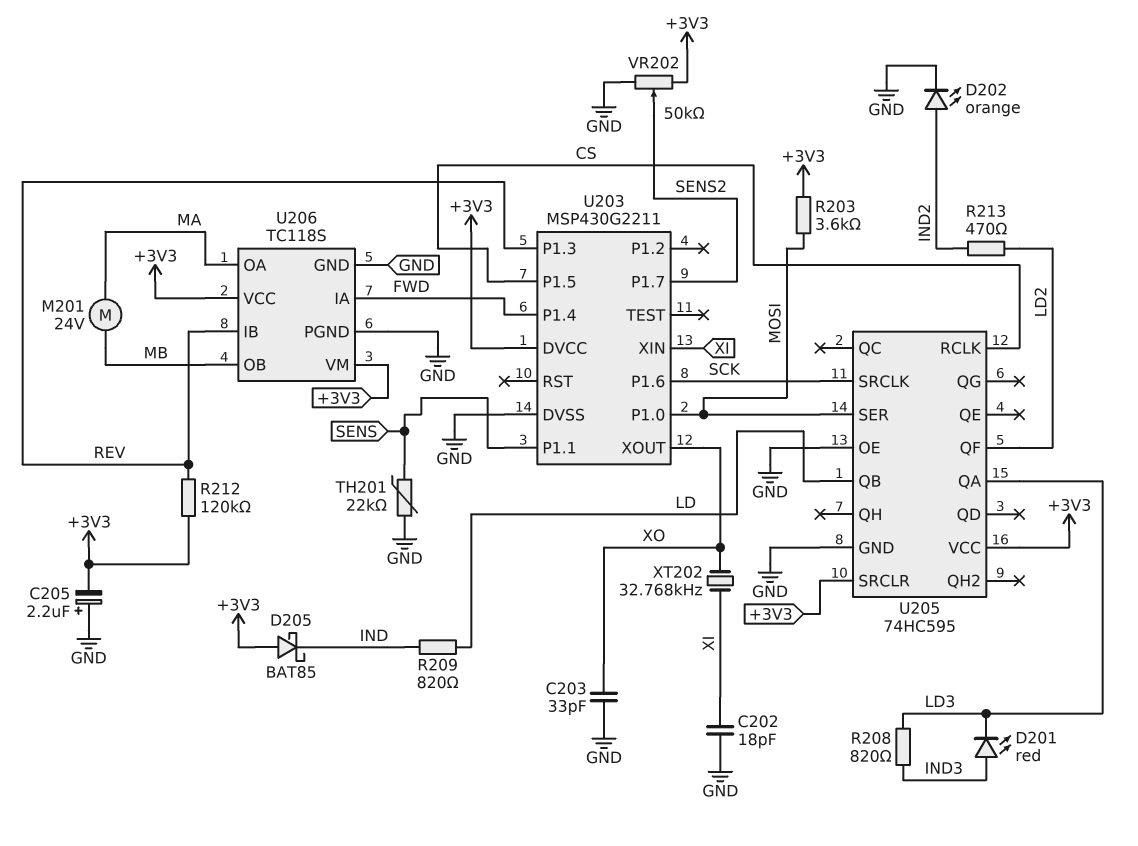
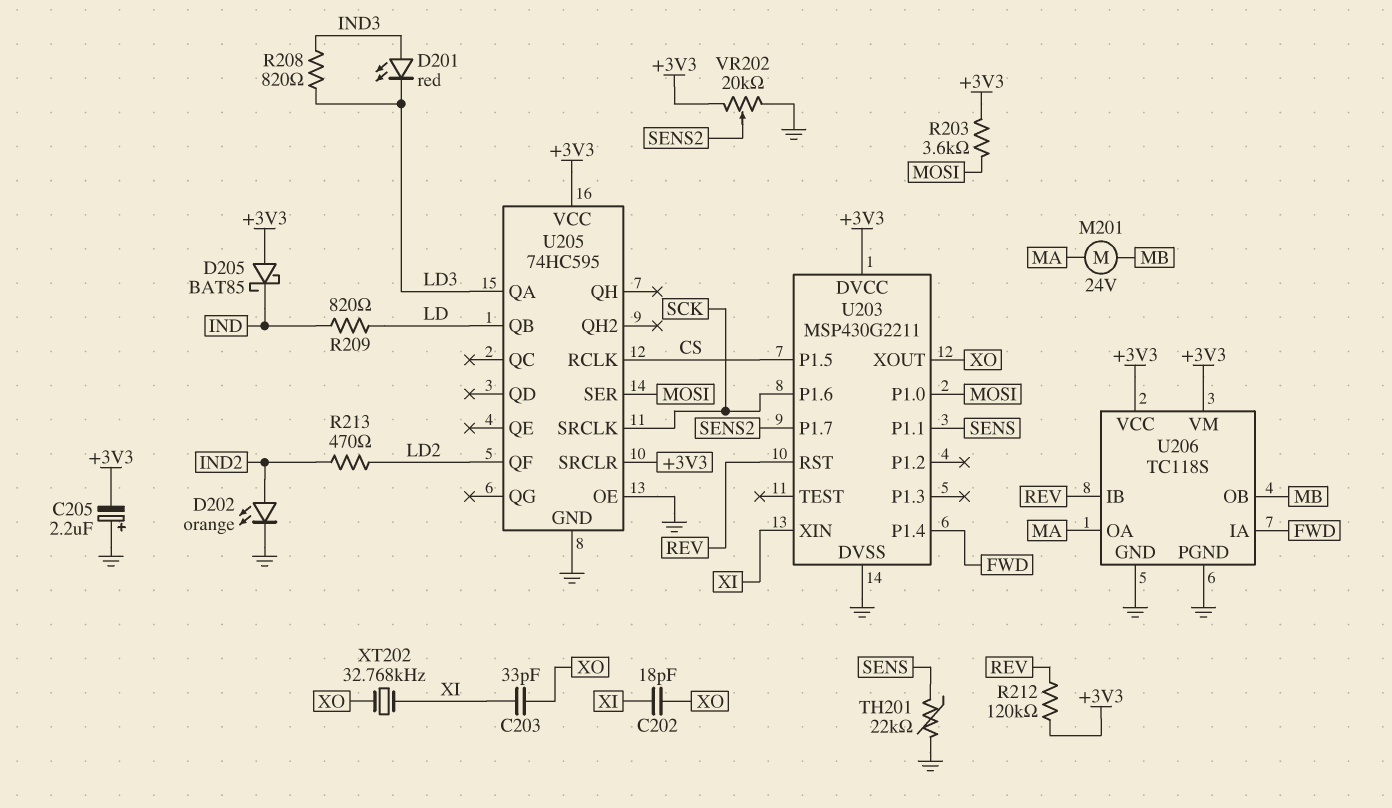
C202: 18pF (GND, XI) -> 18pF (XI, XO)
C203: 33pF (GND, XO) -> 33pF (XI, XO)
U203 pin P1.3: REV -> none
U203 pin RST: none -> REV
VR202: 50k (+3V3, GND, wiper SENS2) -> 20k (+3V3, GND, wiper SENS2)

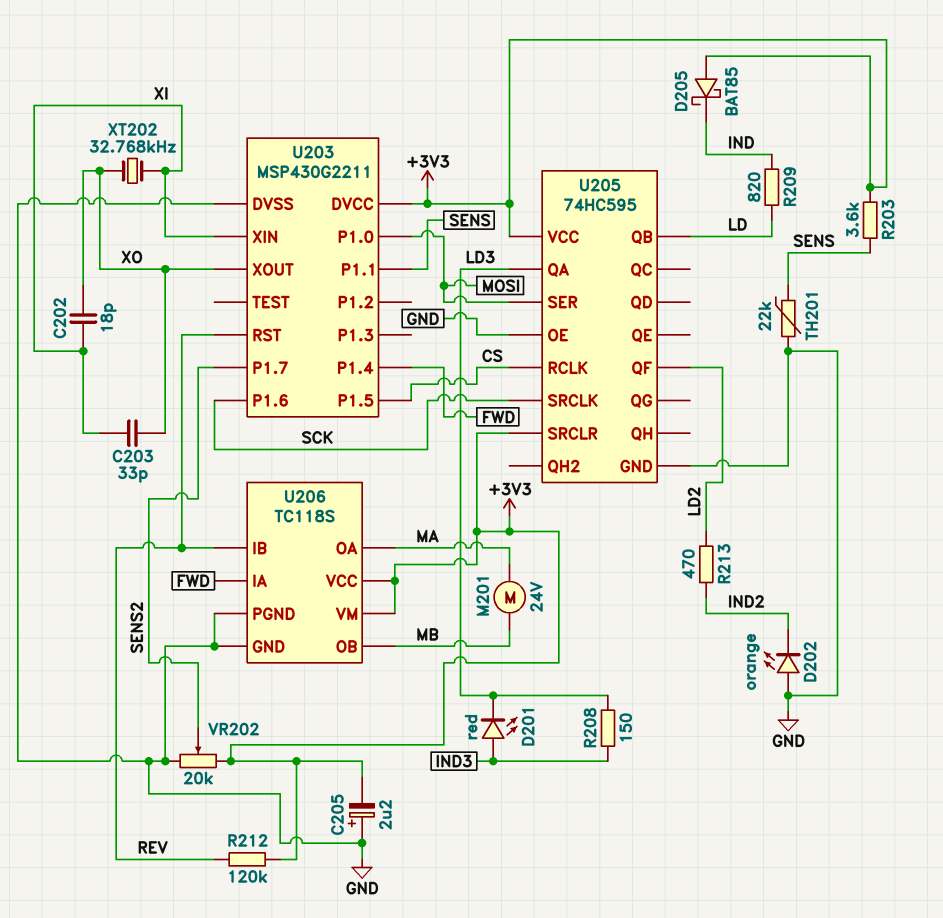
D202: LED orange (A IND2, K GND) -> LED orange (A GND, K IND2)
R203: 3.6k (+3V3, MOSI) -> 3.6k (+3V3, SENS)
R208: 820 (IND3, LD3) -> 150 (IND3, LD3)

